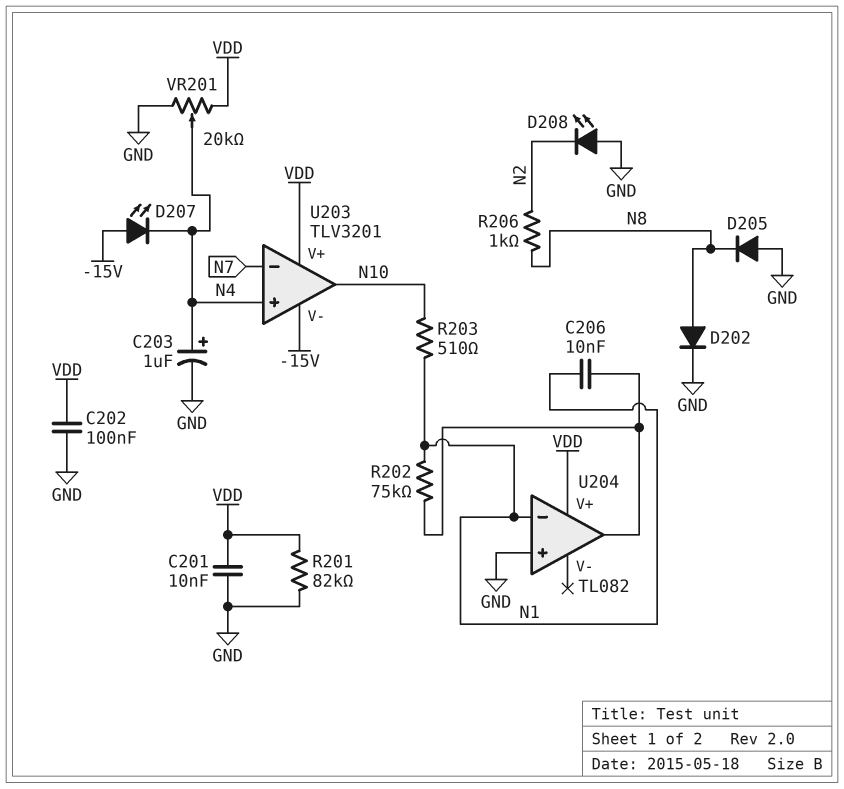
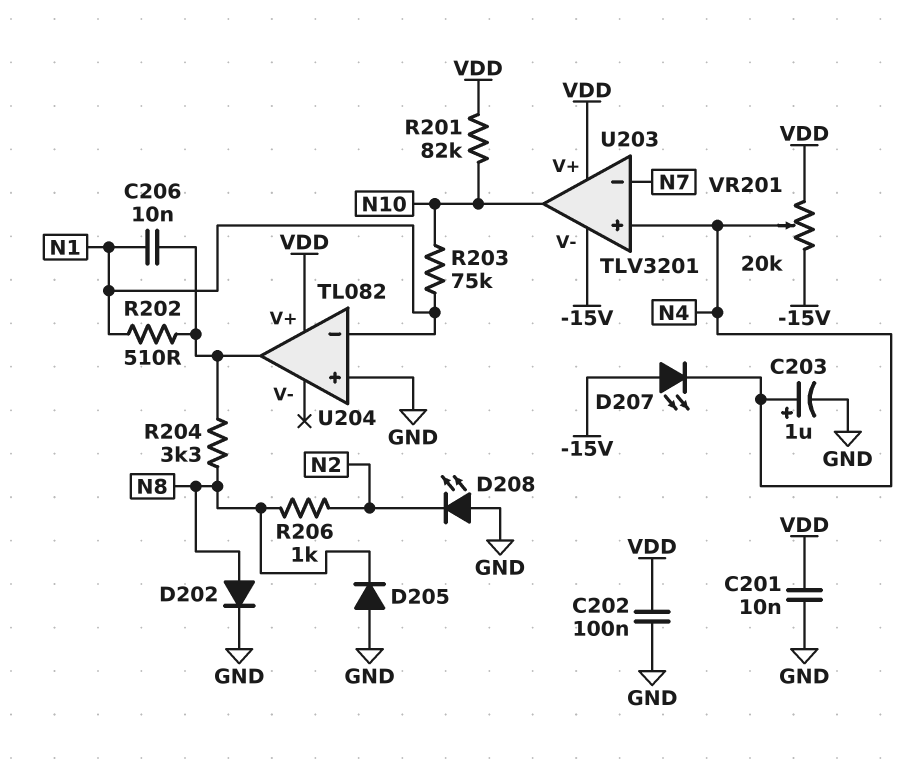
R201: 82k (GND, VDD) -> 82k (N10, VDD)
R202: 75k (N1, U204/out) -> 510 (N1, U204/out)
R203: 510 (N1, N10) -> 75k (N1, N10)
R204: none -> 3.3k (N8, U204/out)
VR201: 20k (GND, VDD, wiper N4) -> 20k (-15V, VDD, wiper N4)

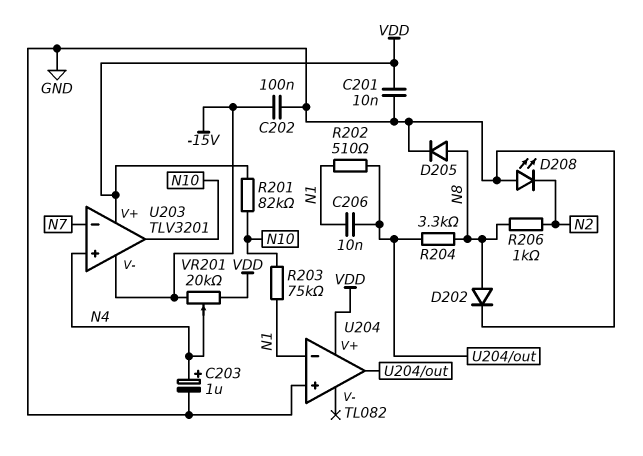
C202: 100nF (GND, VDD) -> 100nF (-15V, GND)
D205: diode (A GND, K N8) -> diode (A N8, K GND)
D207: LED (A -15V, K N4) -> none

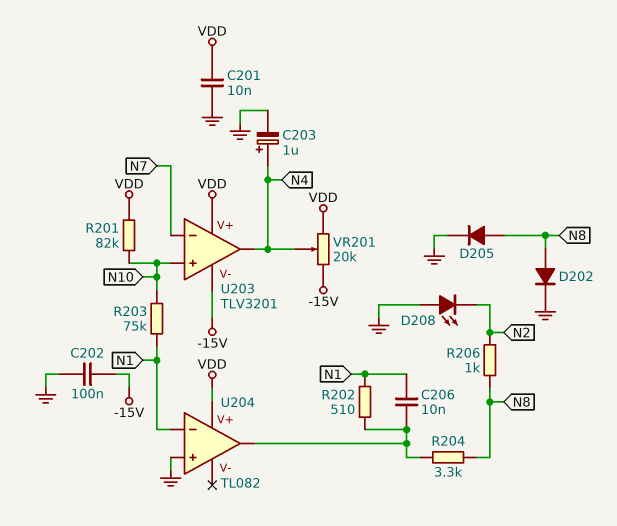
U203 pin in+: N4 -> N10
U203 pin out: N10 -> N4

